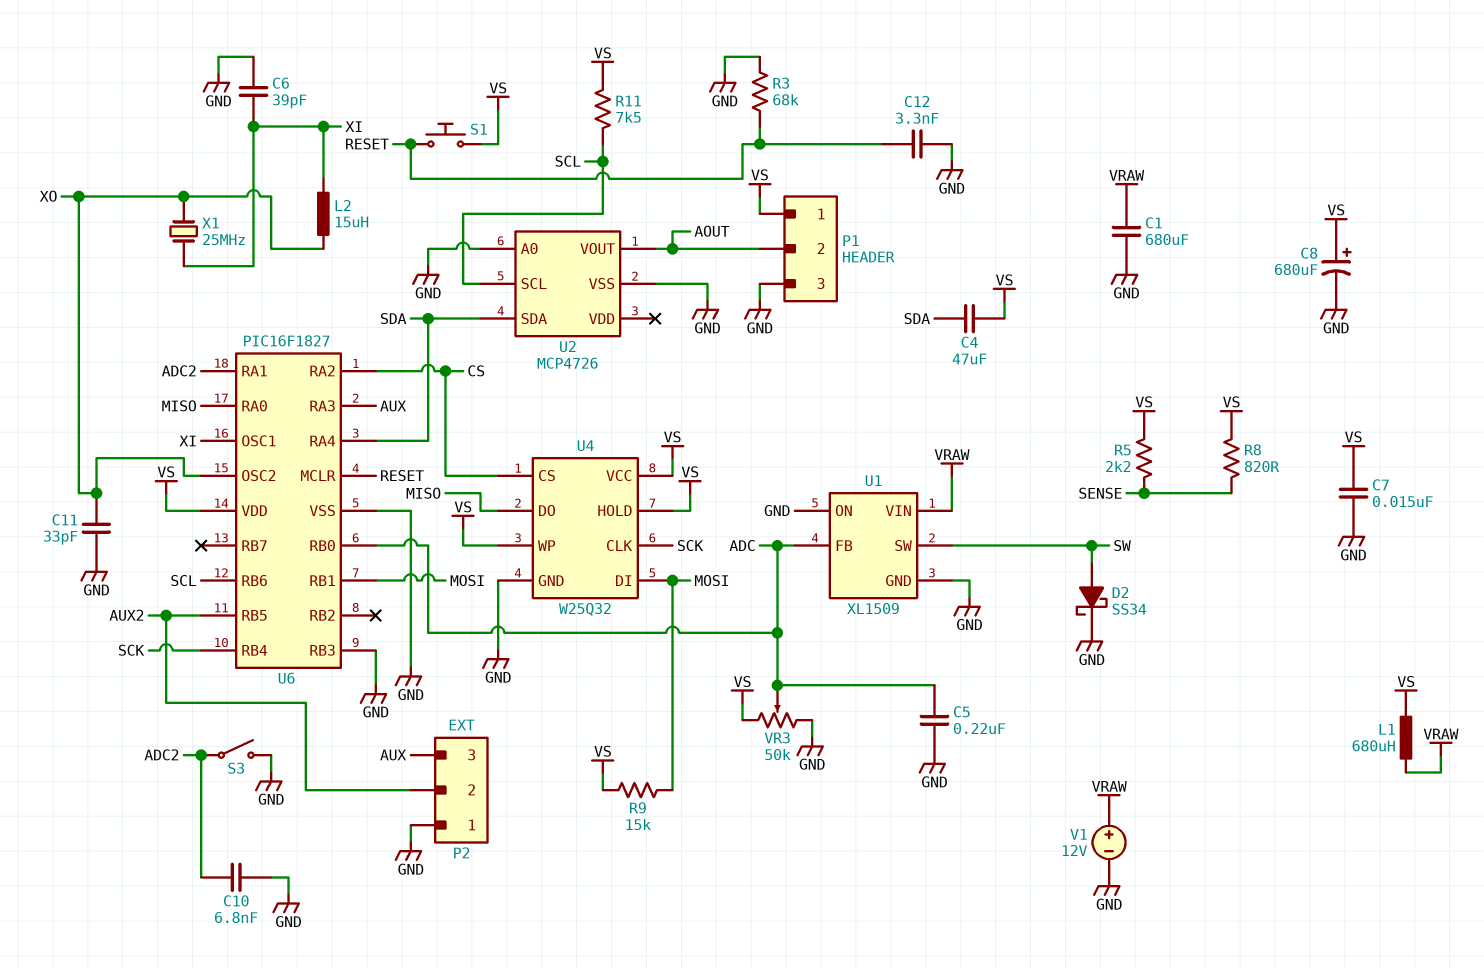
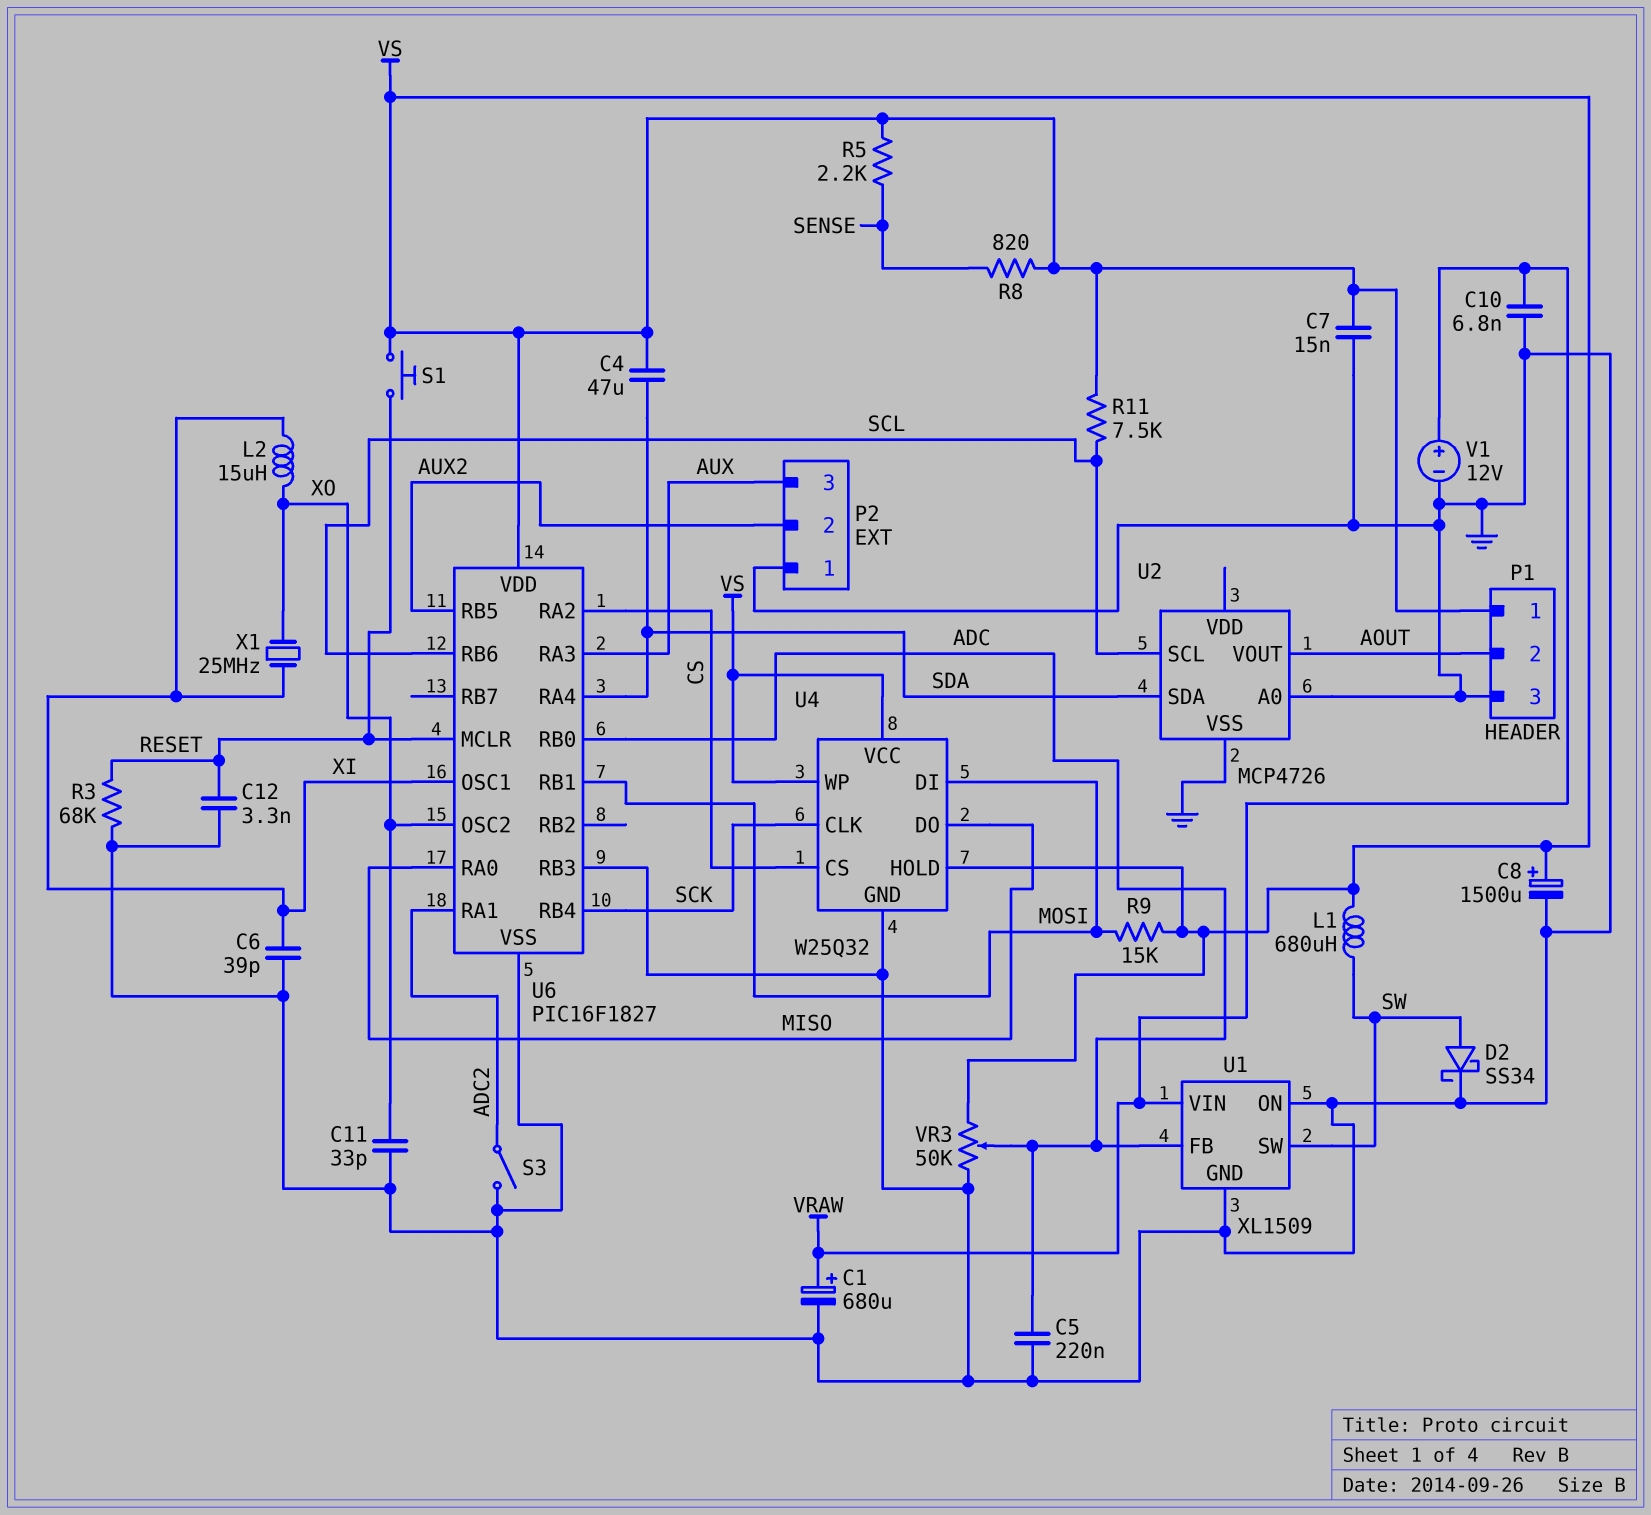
C1: 680uF (GND, VRAW) -> 680uF (plus VRAW, minus GND)
C8: 680uF (plus VS, minus GND) -> 1500uF (plus VS, minus GND)
C10: 6.8nF (ADC2, GND) -> 6.8nF (GND, VRAW)
L1: 680uH (VRAW, VS) -> 680uH (SW, VS)

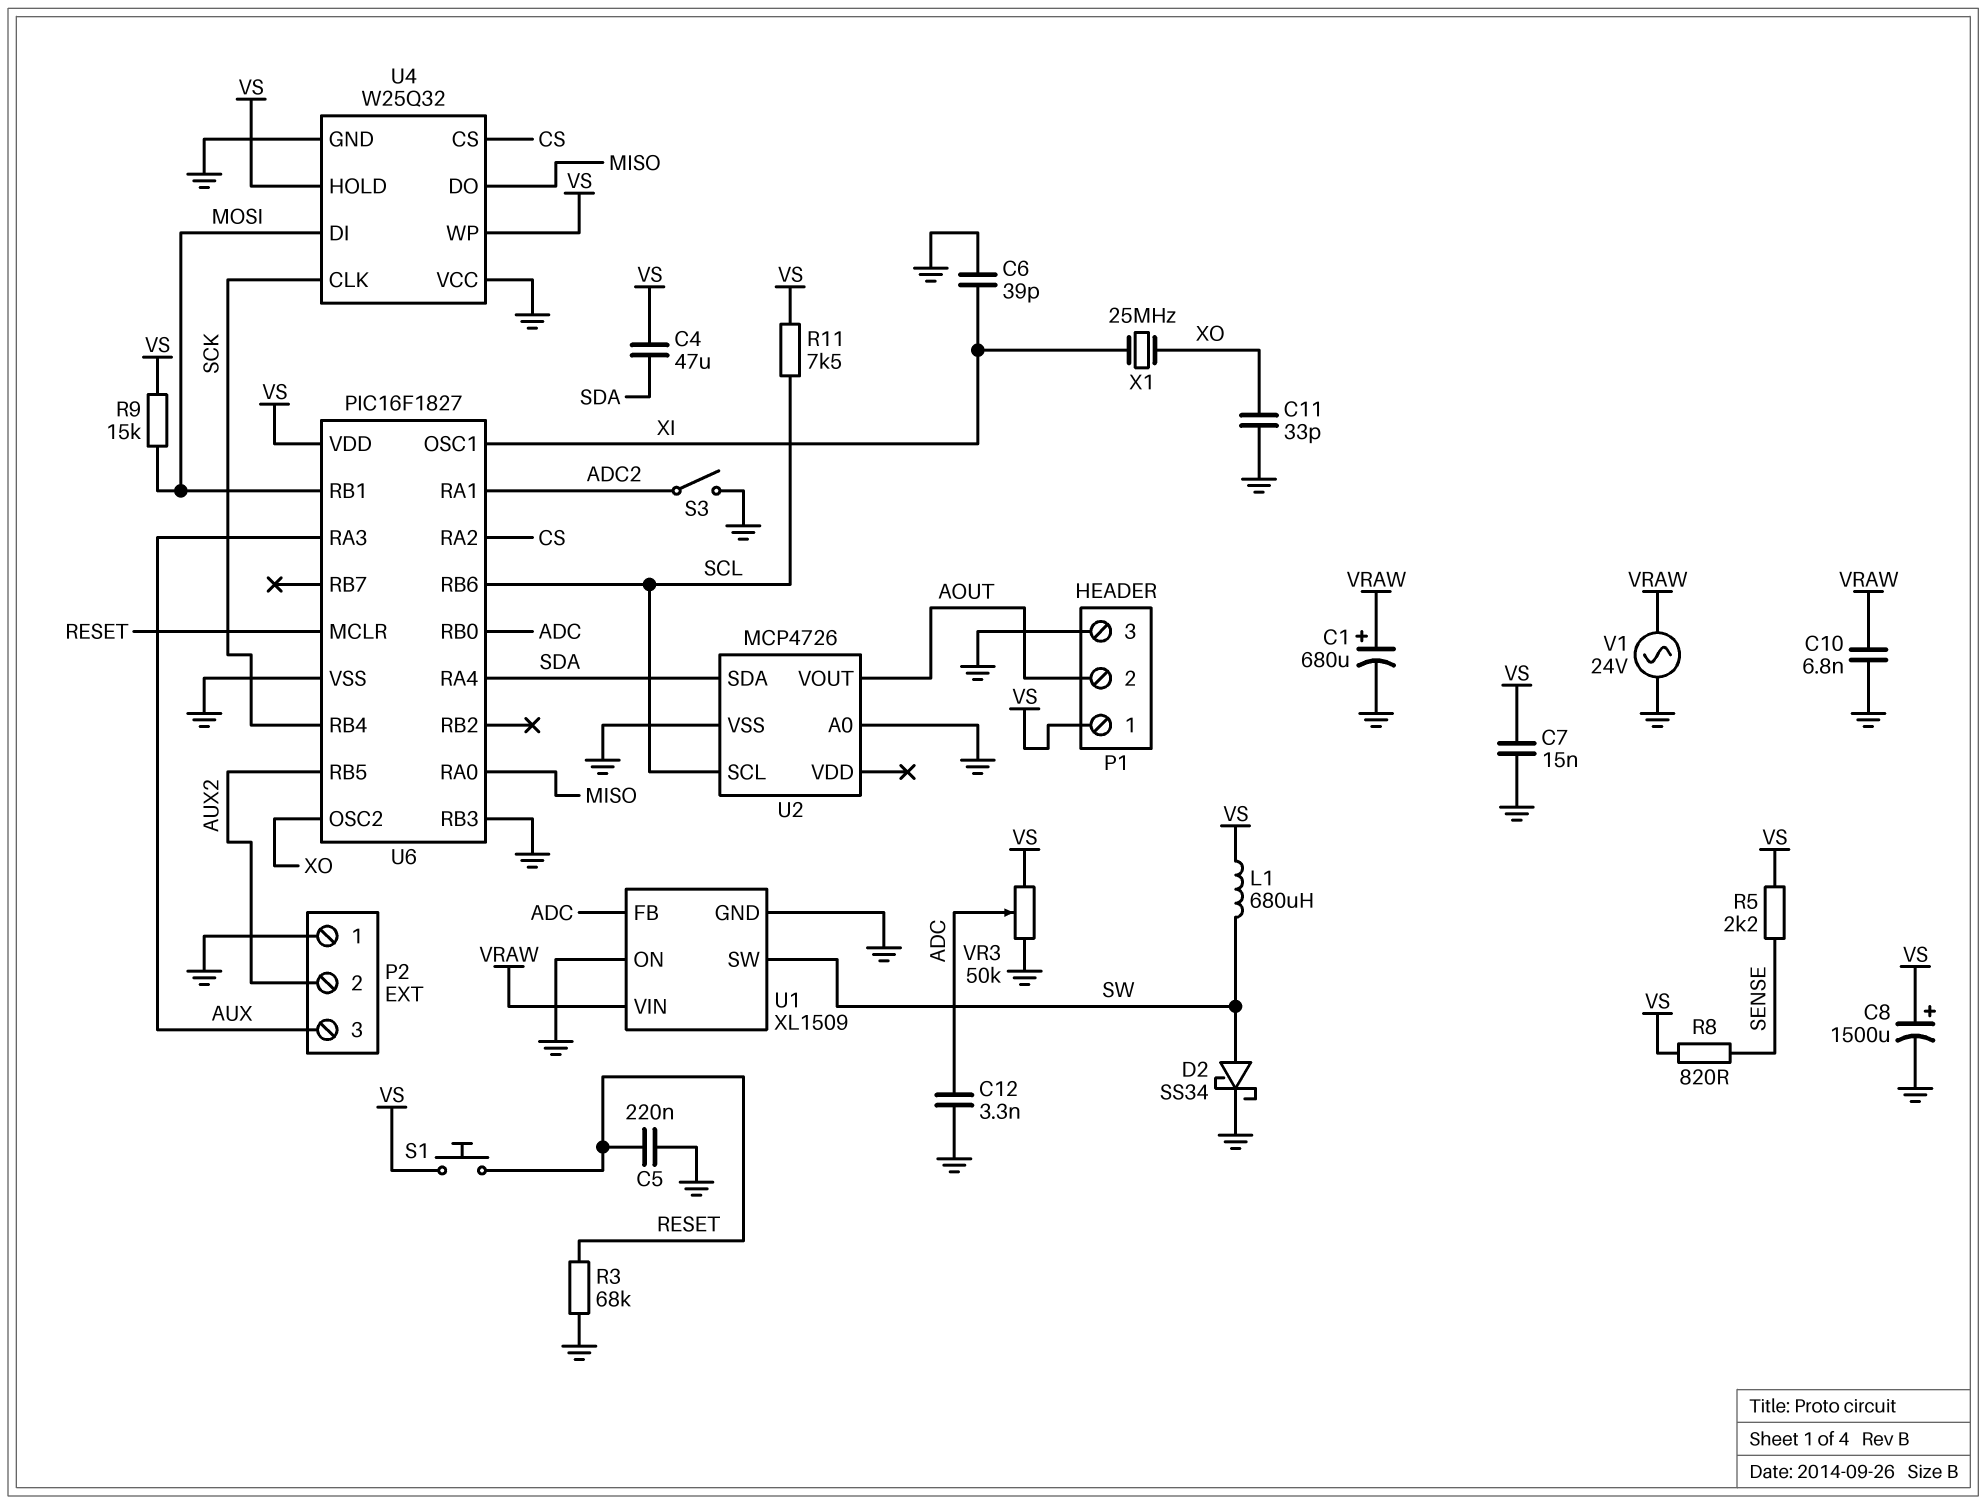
C5: 220nF (ADC, GND) -> 220nF (GND, RESET)
C12: 3.3nF (GND, RESET) -> 3.3nF (ADC, GND)
L2: 15uH (XI, XO) -> none
U4 pin VCC: VS -> GND
V1: 12V (plus VRAW, minus GND) -> AC 24V (GND, VRAW)

